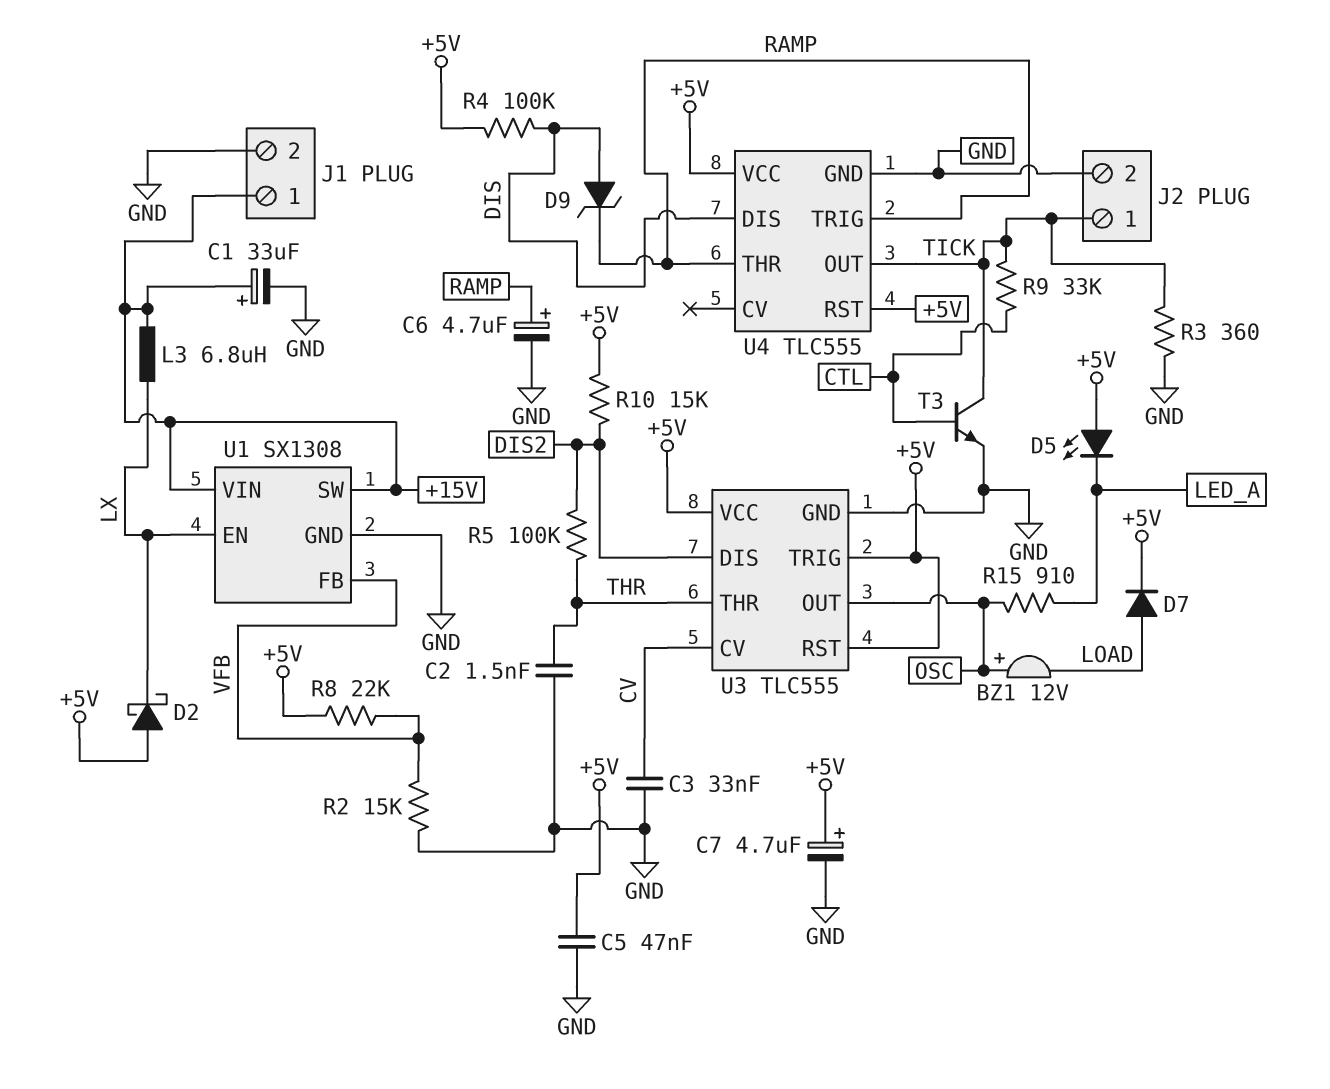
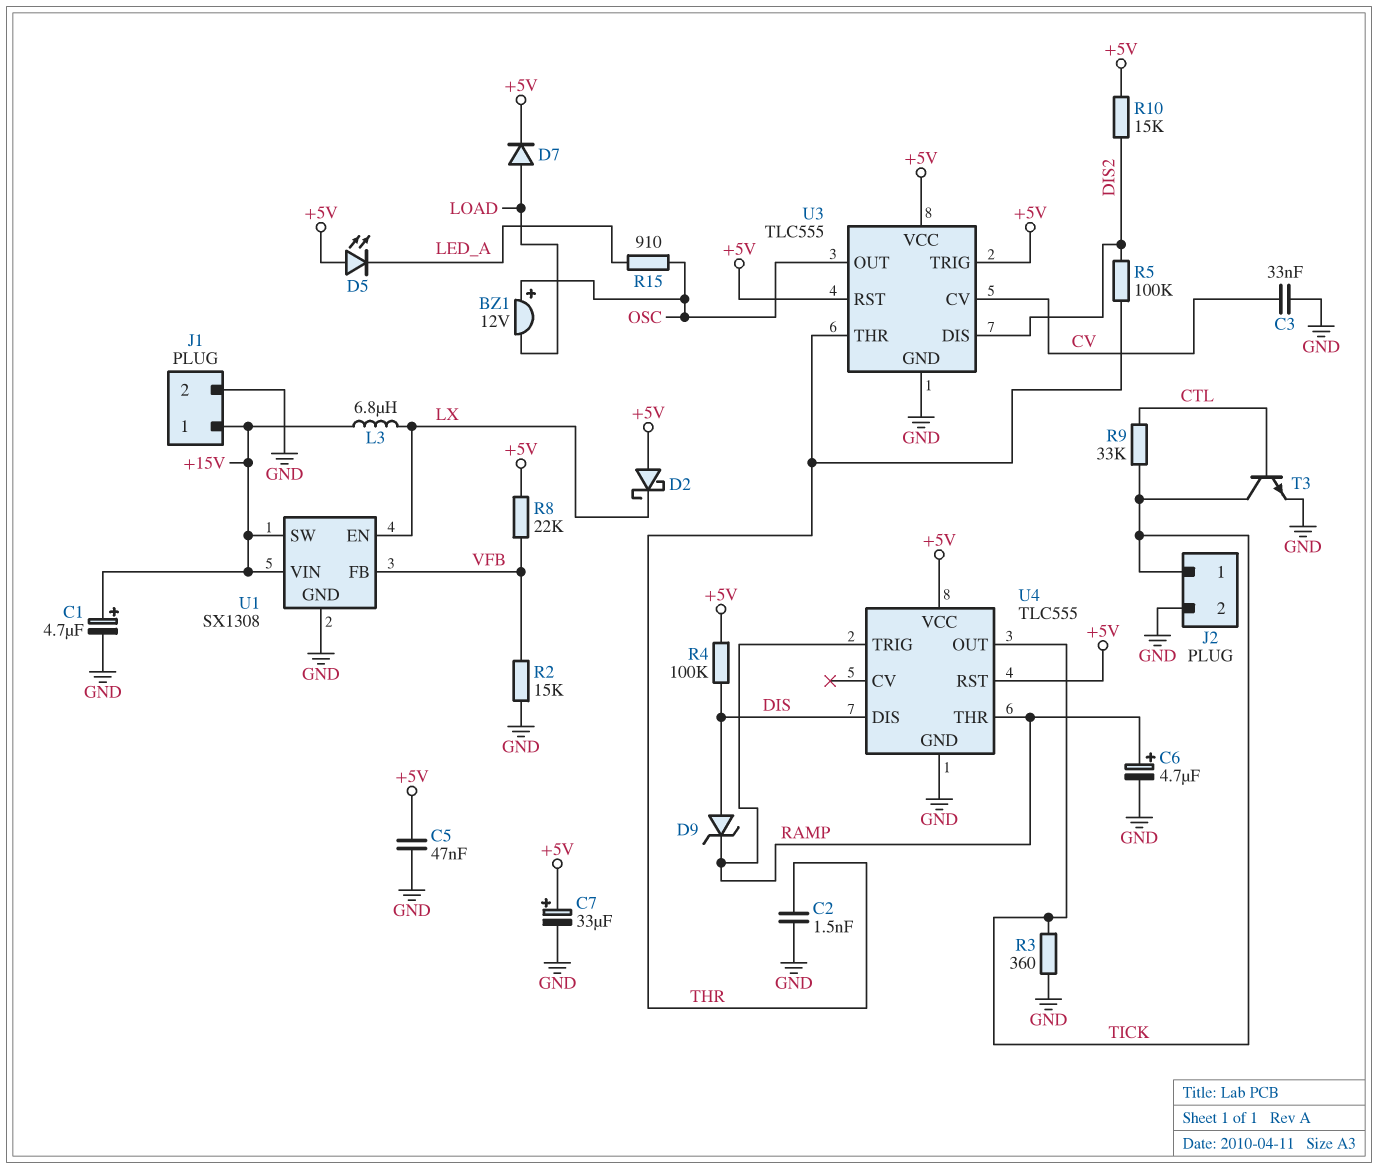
C1: 33uF (plus +15V, minus GND) -> 4.7uF (plus +15V, minus GND)
C7: 4.7uF (plus +5V, minus GND) -> 33uF (plus +5V, minus GND)

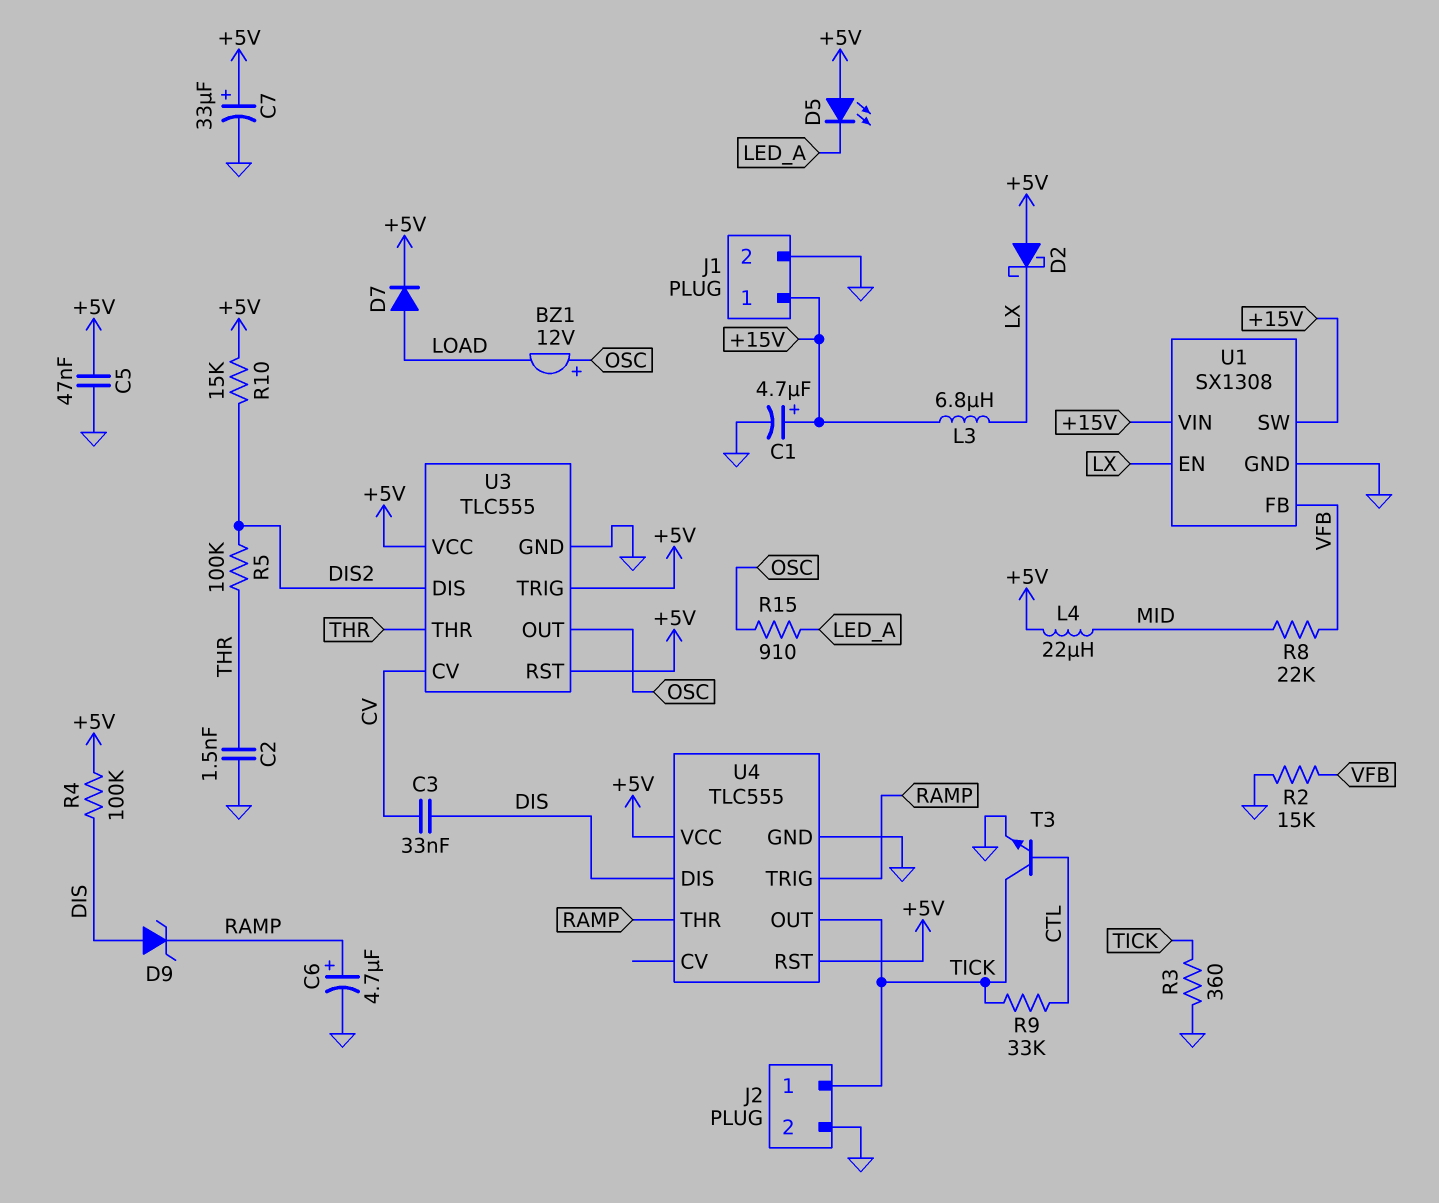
C3: 33nF (CV, GND) -> 33nF (CV, DIS)
L4: none -> 22uH (+5V, MID)
R8: 22k (+5V, VFB) -> 22k (MID, VFB)

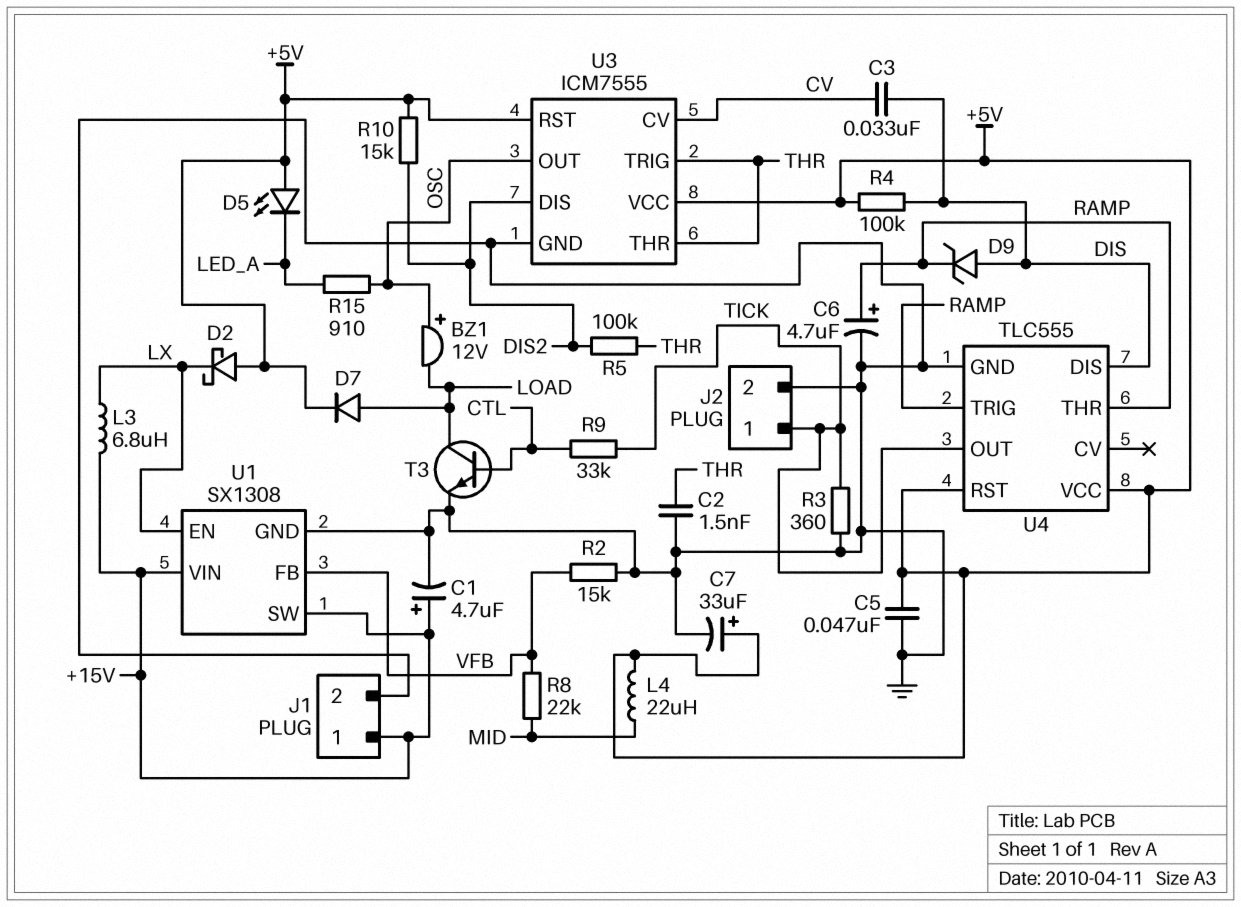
T3: NPN (B CTL, C TICK, E GND) -> NPN (B CTL, C LOAD, E GND)
U3: TLC555 -> ICM7555
U3 pin TRIG: +5V -> THR

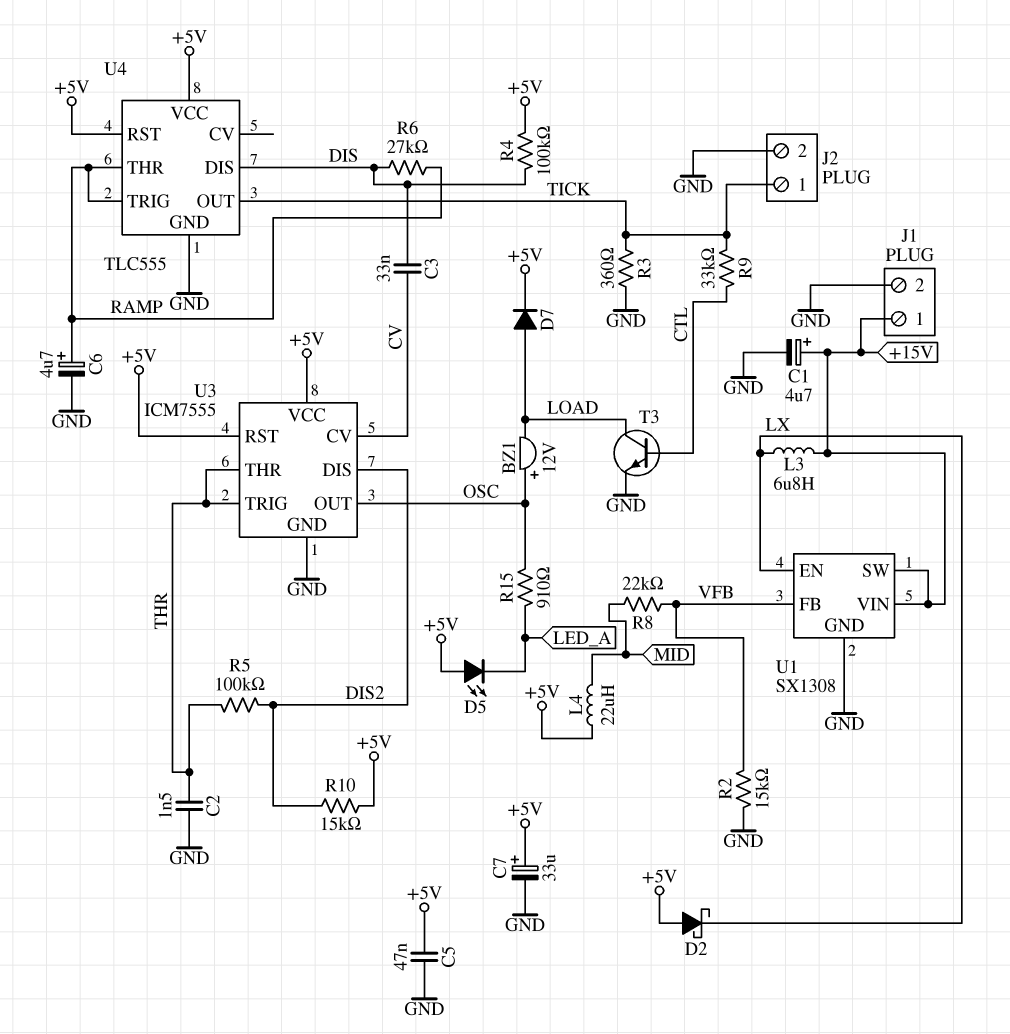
D9: zener (A DIS, K RAMP) -> none
R6: none -> 27k (DIS, RAMP)

